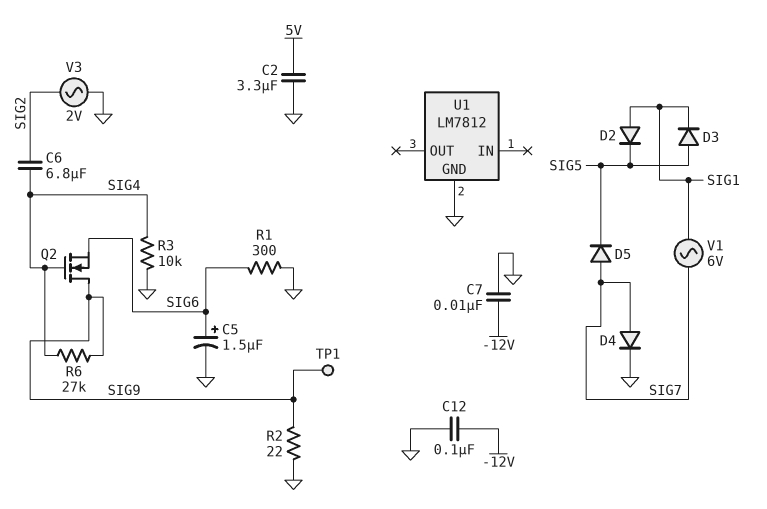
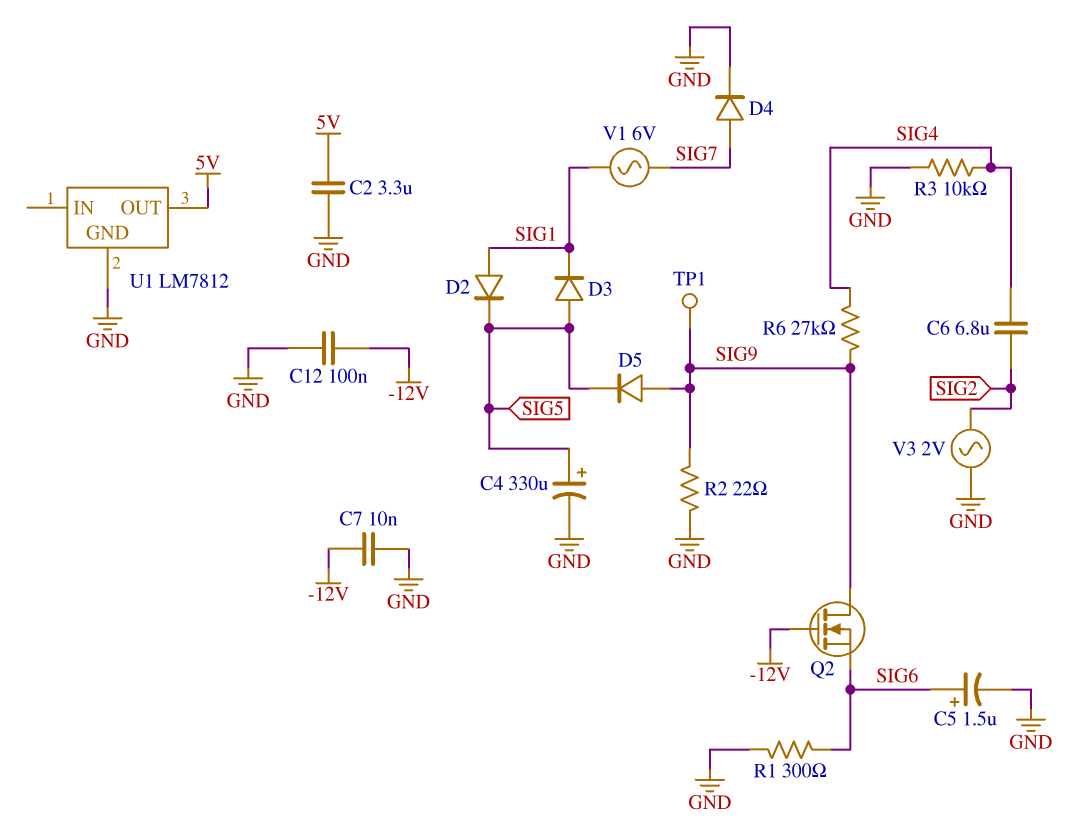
C4: none -> 330uF (plus SIG5, minus GND)
D5: diode (A SIG7, K SIG5) -> diode (A SIG9, K SIG5)
Q2: NMOS (G SIG4, D SIG9, S SIG6) -> NMOS (G -12V, D SIG9, S SIG6)
U1 pin OUT: none -> 5V

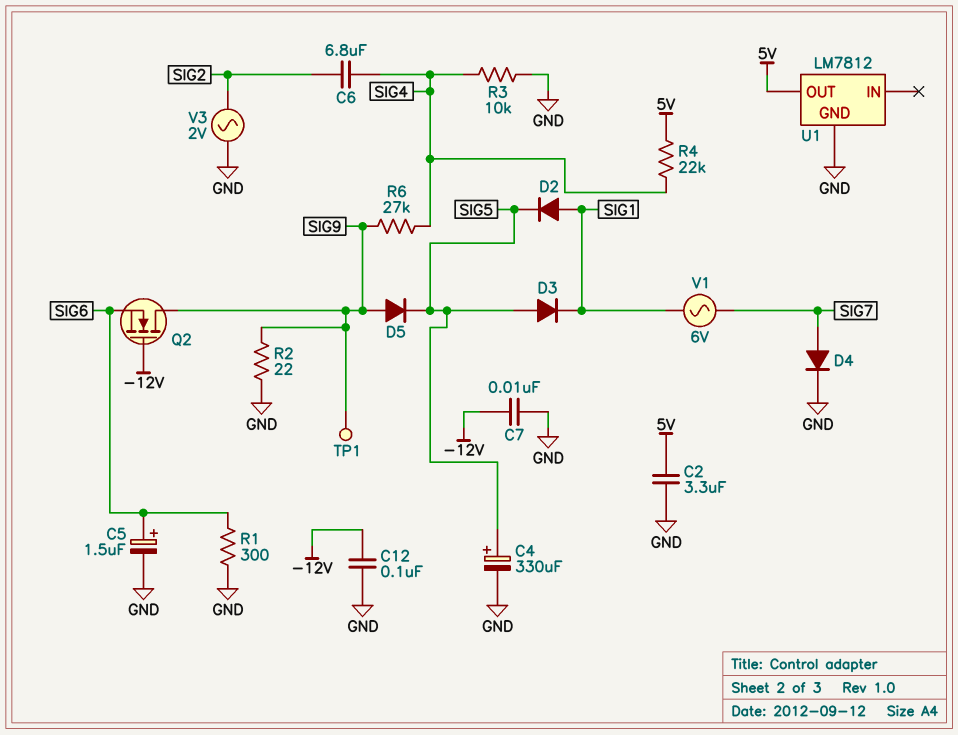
R4: none -> 22k (5V, SIG4)

